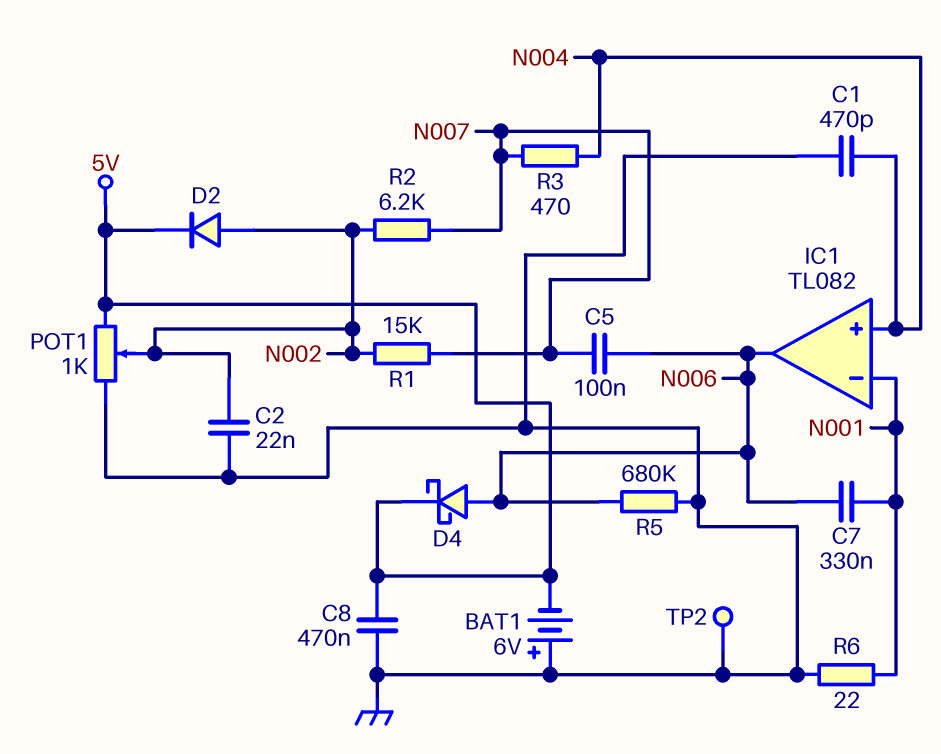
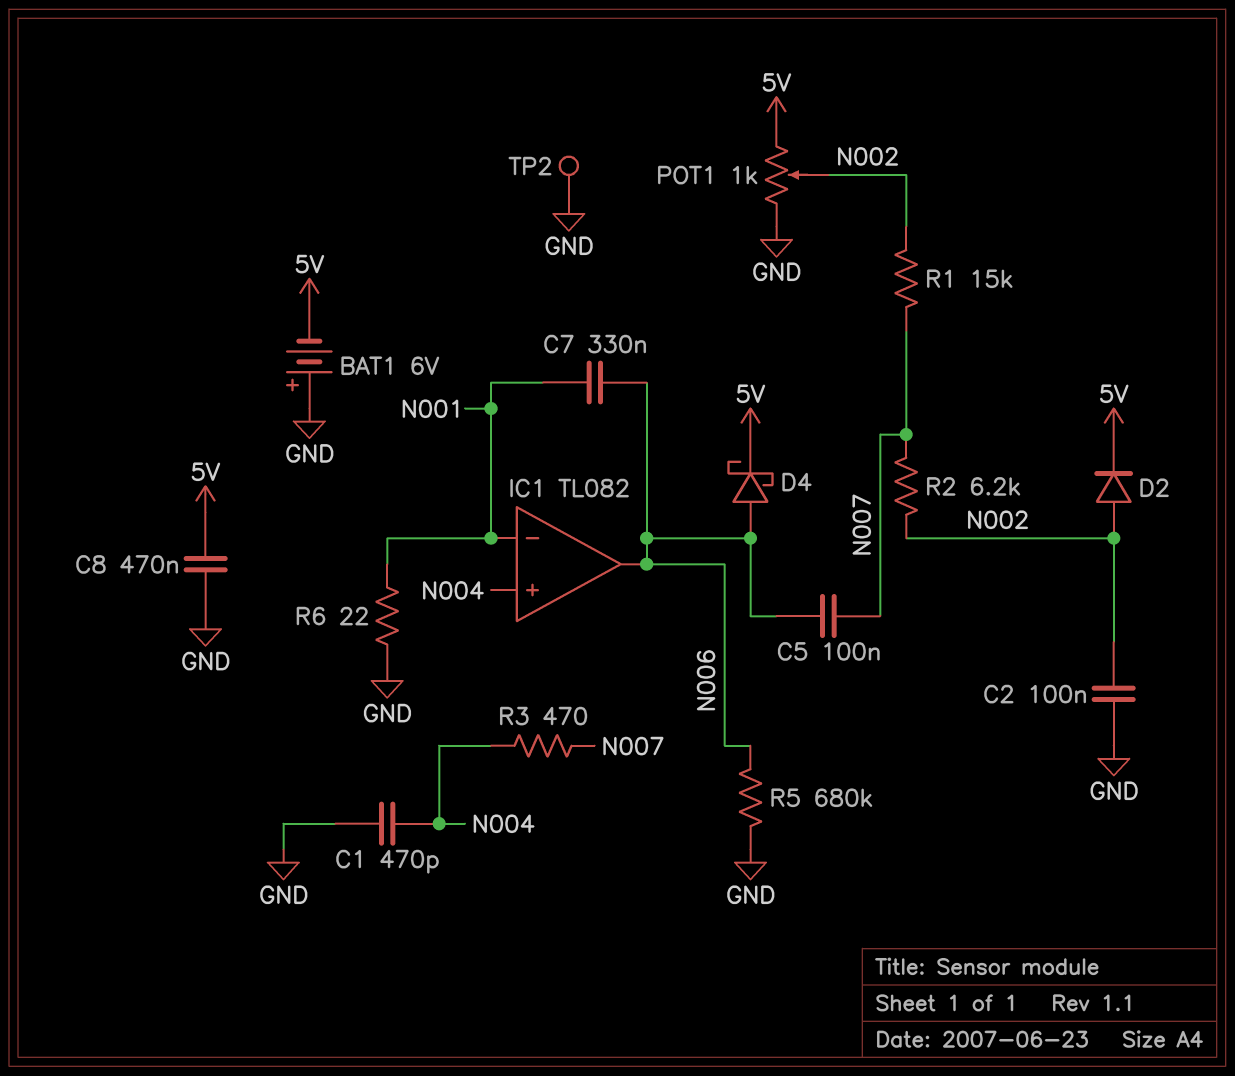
C2: 22nF (GND, N002) -> 100nF (GND, N002)

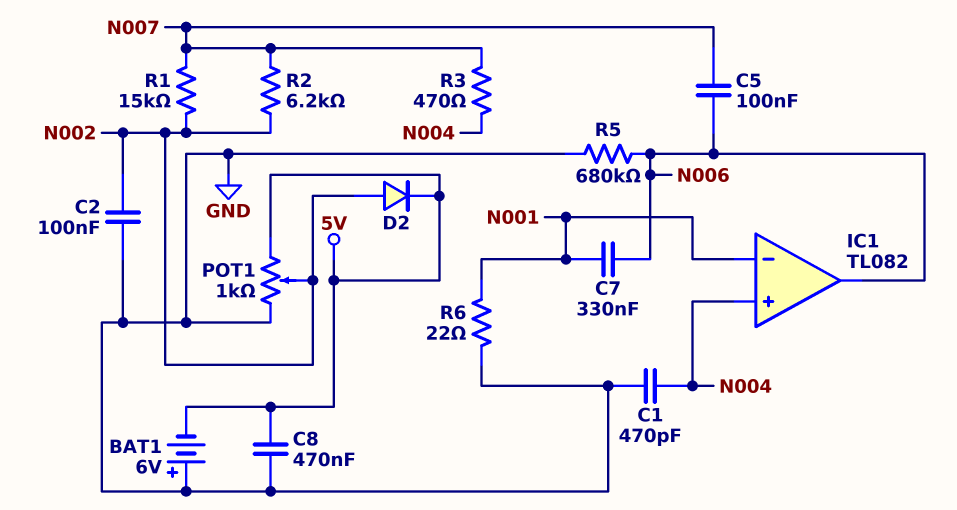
D4: schottky (A N006, K 5V) -> none
TP2: test point (GND) -> none

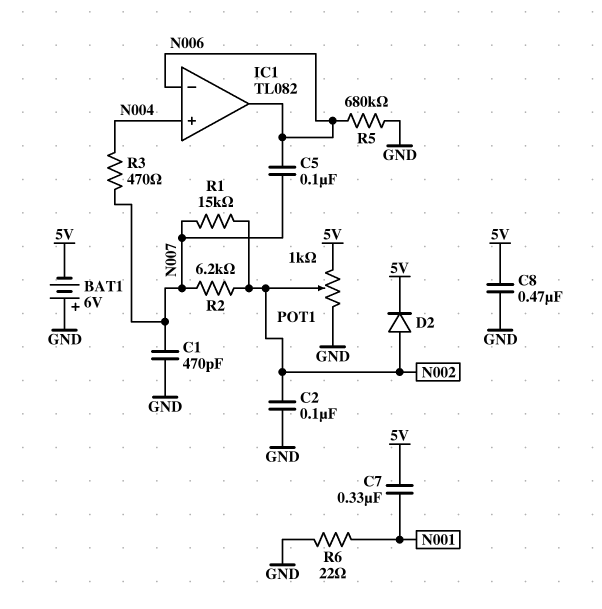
C1: 470pF (GND, N004) -> 470pF (GND, N007)
C7: 330nF (N001, N006) -> 330nF (5V, N001)
IC1 pin in-: N001 -> N006

